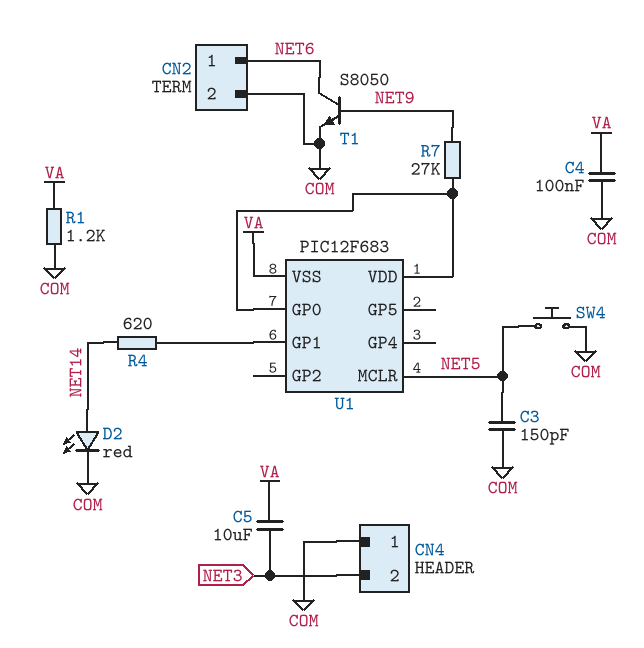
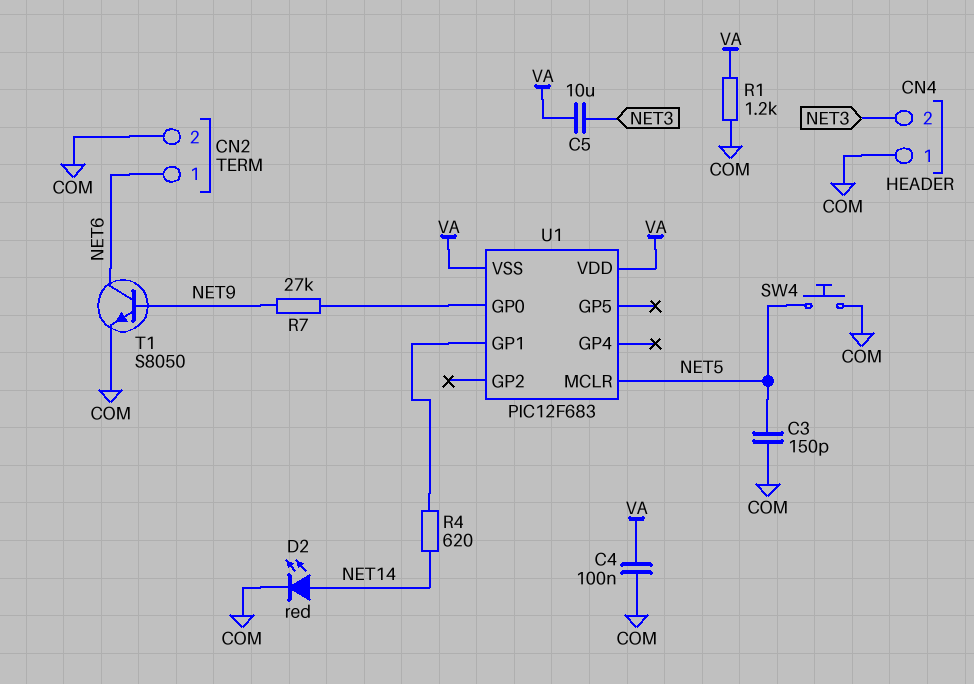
U1 pin VDD: U1/GP0 -> VA

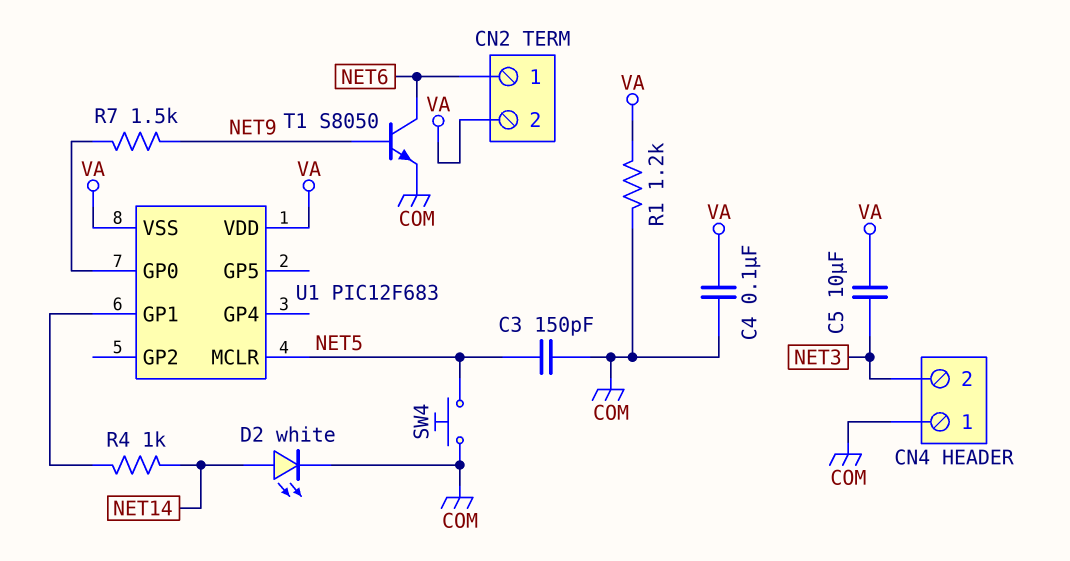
CN2 pin 2: COM -> VA
D2: LED red (A NET14, K COM) -> LED white (A NET14, K COM)
R4: 620 (NET14, U1/GP1) -> 1k (NET14, U1/GP1)
R7: 27k (NET9, U1/GP0) -> 1.5k (NET9, U1/GP0)

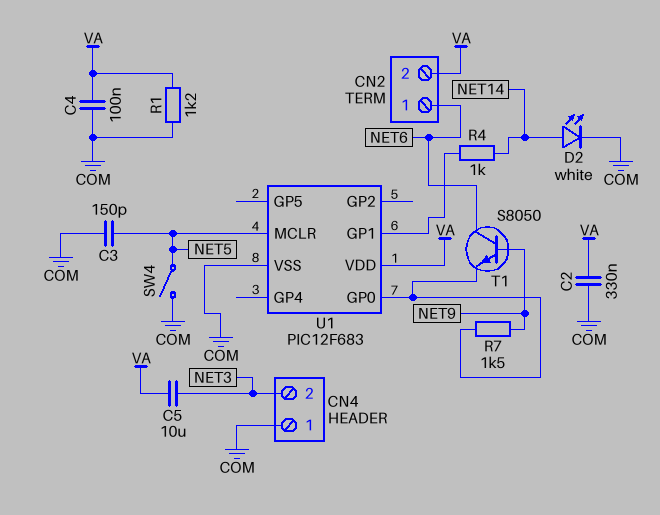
C2: none -> 330nF (COM, VA)
SW4: button (COM, NET5) -> switch (COM, NET5)
T1: NPN S8050 (B NET9, C NET6, E COM) -> NPN S8050 (B NET9, C NET6, E U1/GP0)
U1 pin VSS: VA -> COM

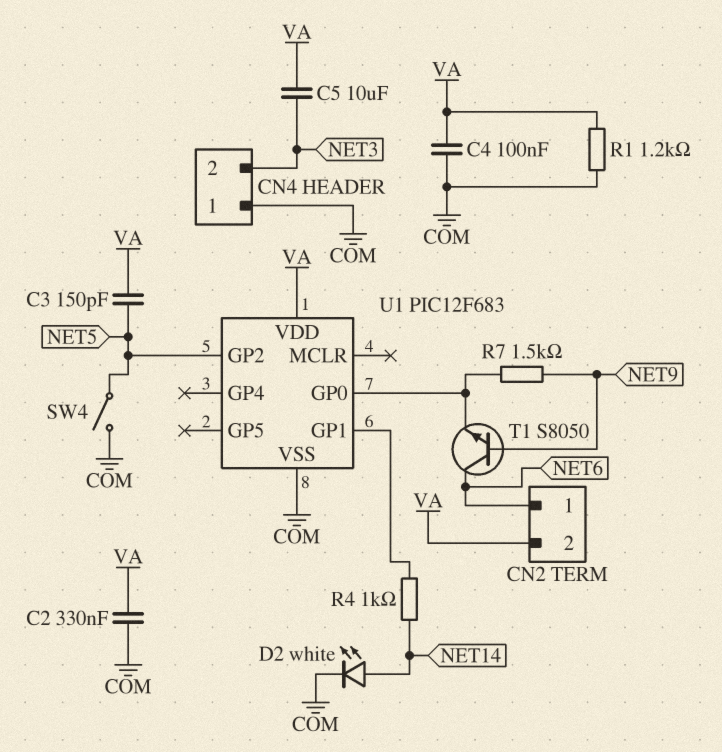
C3: 150pF (COM, NET5) -> 150pF (NET5, VA)
U1 pin GP2: none -> NET5
U1 pin MCLR: NET5 -> none

